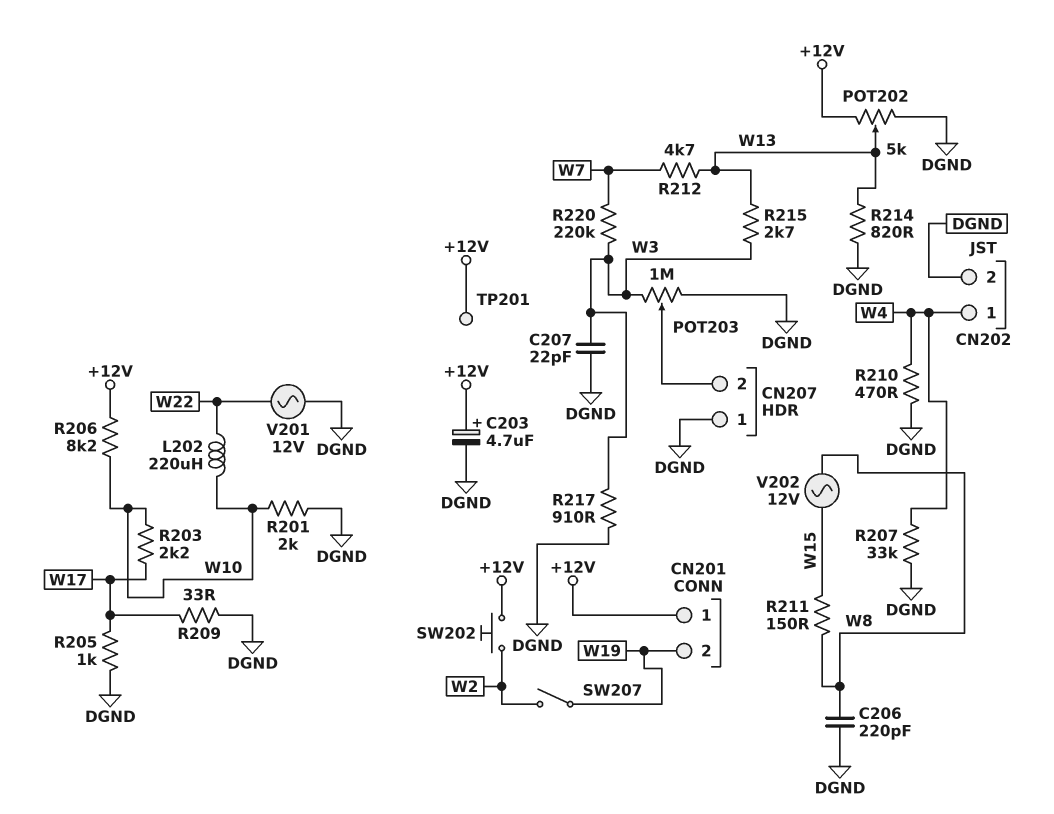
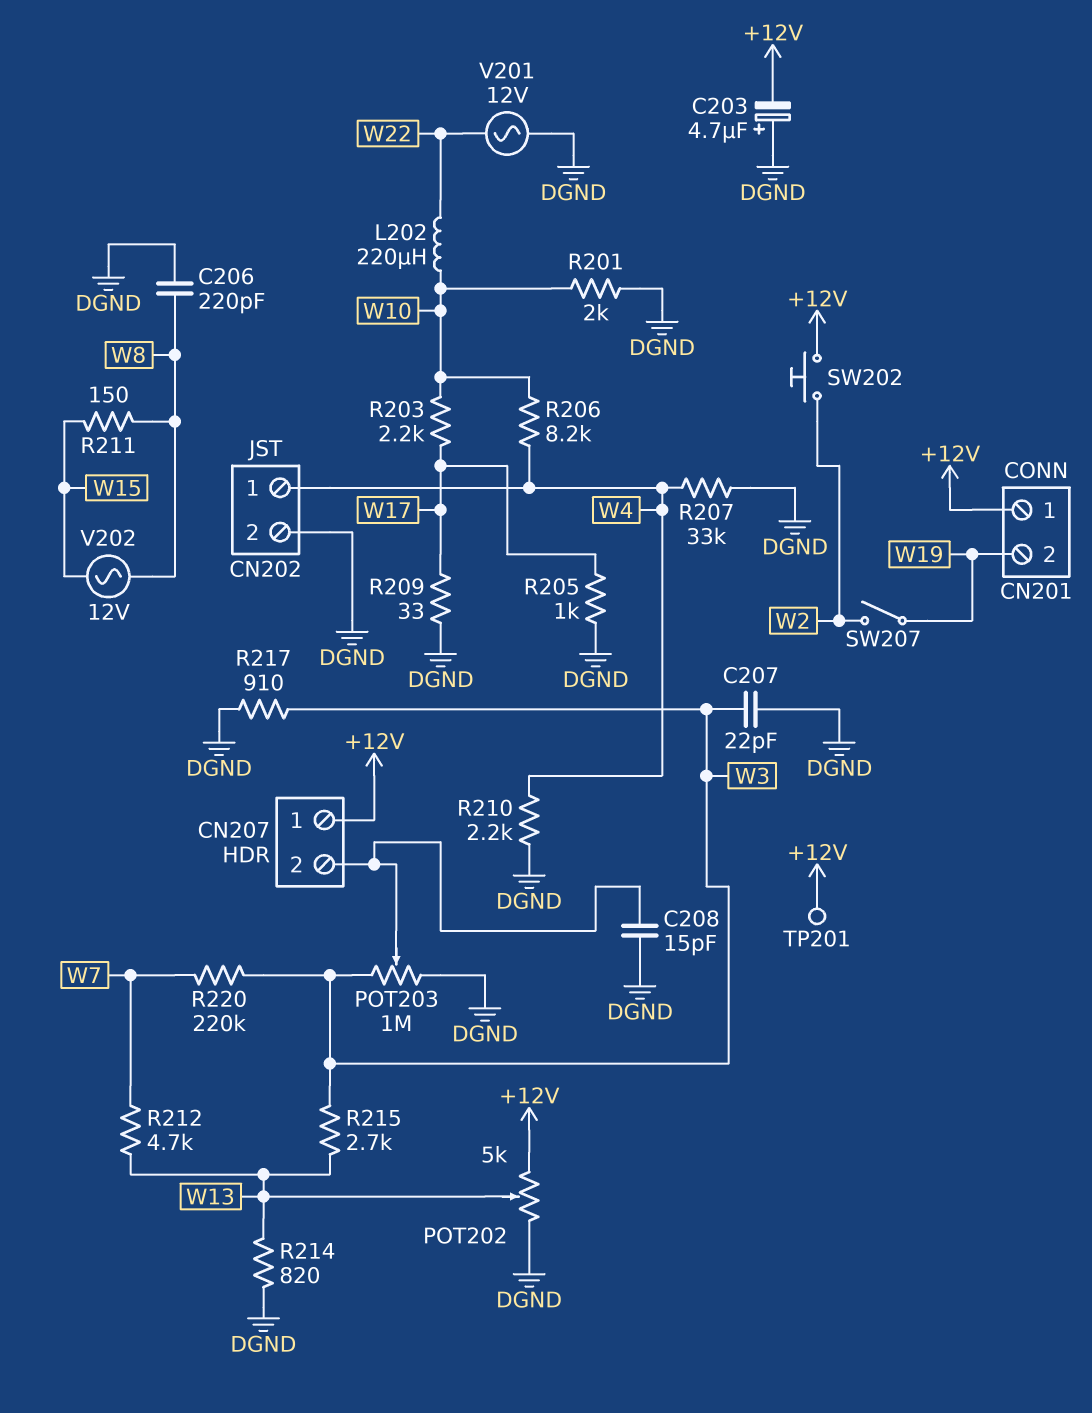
C203: 4.7uF (plus +12V, minus DGND) -> 4.7uF (plus DGND, minus +12V)
C208: none -> 15pF (CN207/2, DGND)
CN207 pin 1: DGND -> +12V
R206: 8.2k (+12V, W10) -> 8.2k (W4, W10)
R210: 470 (DGND, W4) -> 2.2k (DGND, W4)

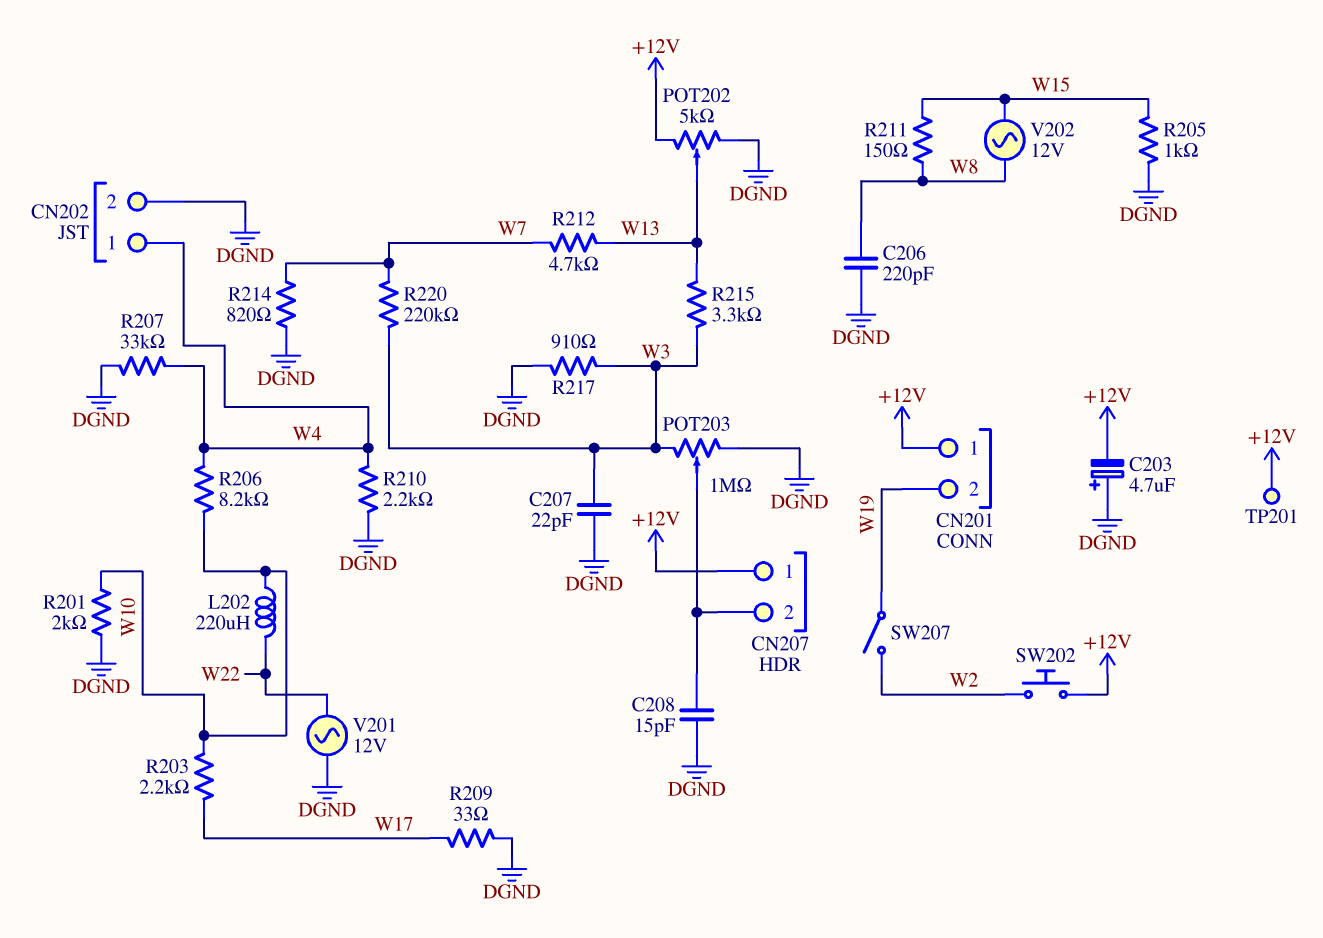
R205: 1k (DGND, W17) -> 1k (DGND, W15)
R214: 820 (DGND, W13) -> 820 (DGND, W7)
R215: 2.7k (W3, W13) -> 3.3k (W3, W13)

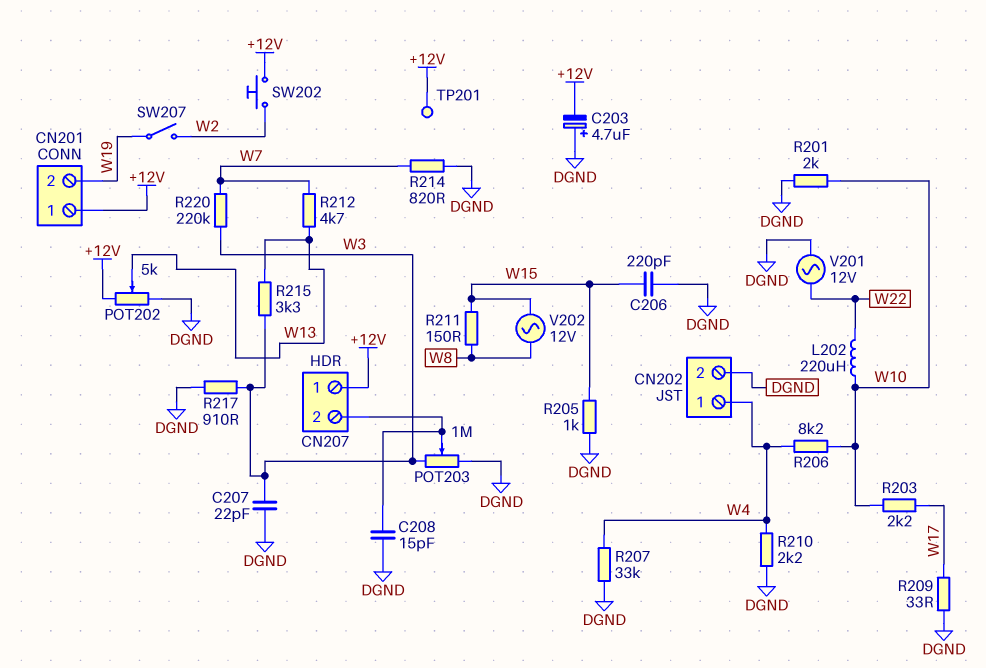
C206: 220pF (DGND, W8) -> 220pF (DGND, W15)

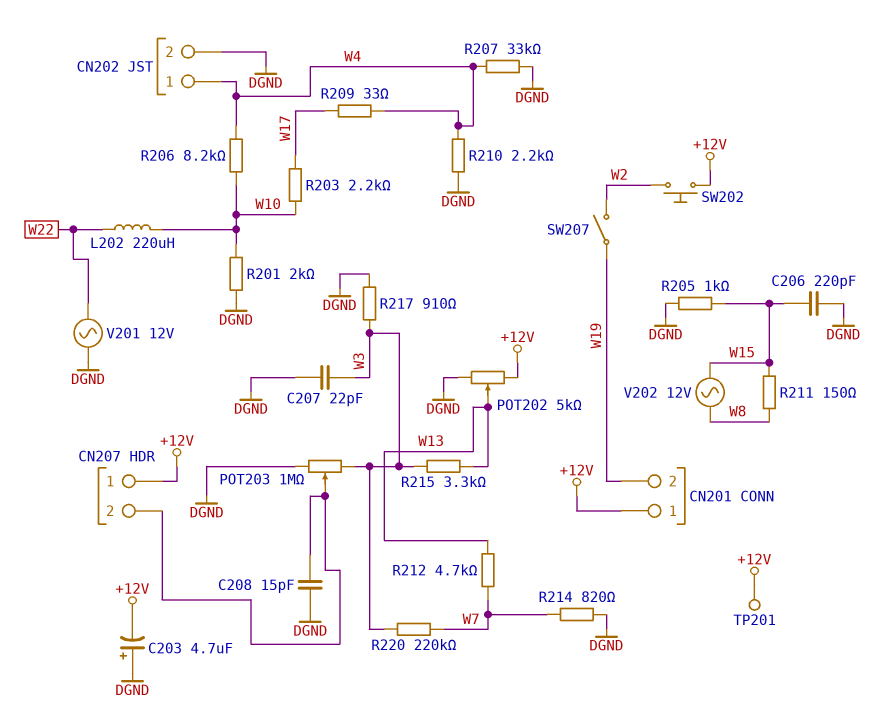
R209: 33 (DGND, W17) -> 33 (W4, W17)

